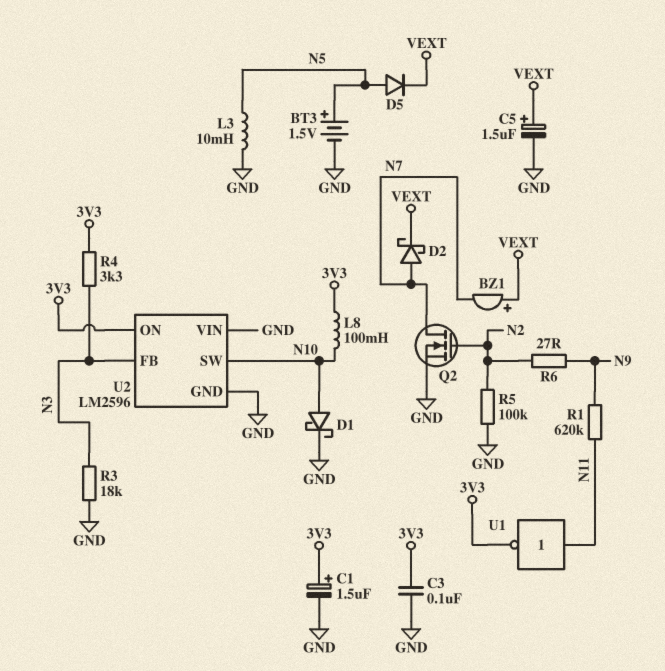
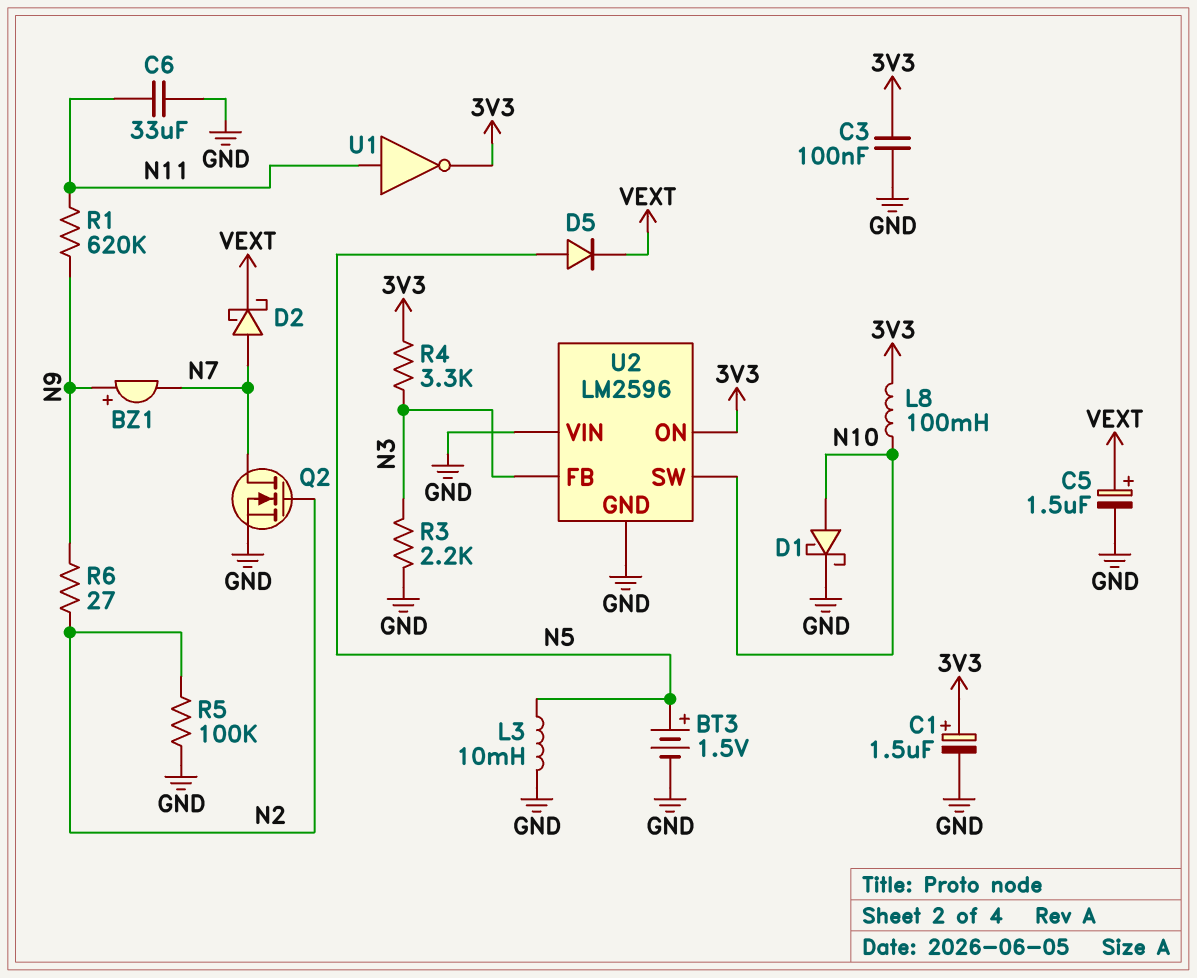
BZ1: buzzer (plus VEXT, minus N7) -> buzzer (plus N9, minus N7)
C6: none -> 33uF (GND, N11)
R3: 18k (GND, N3) -> 2.2k (GND, N3)

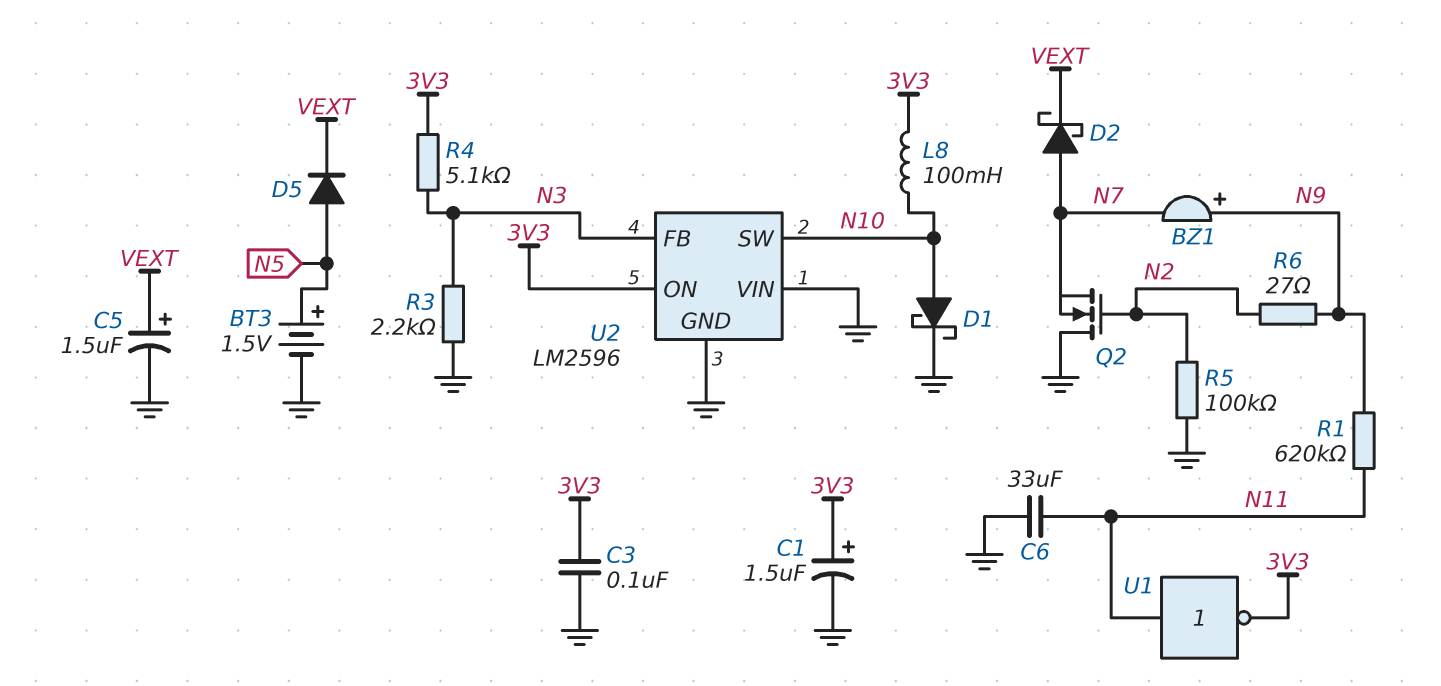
L3: 10mH (GND, N5) -> none
Q2: NMOS (G N2, D N7, S GND) -> NMOS (G N2, D GND, S N7)
R4: 3.3k (3V3, N3) -> 5.1k (3V3, N3)

